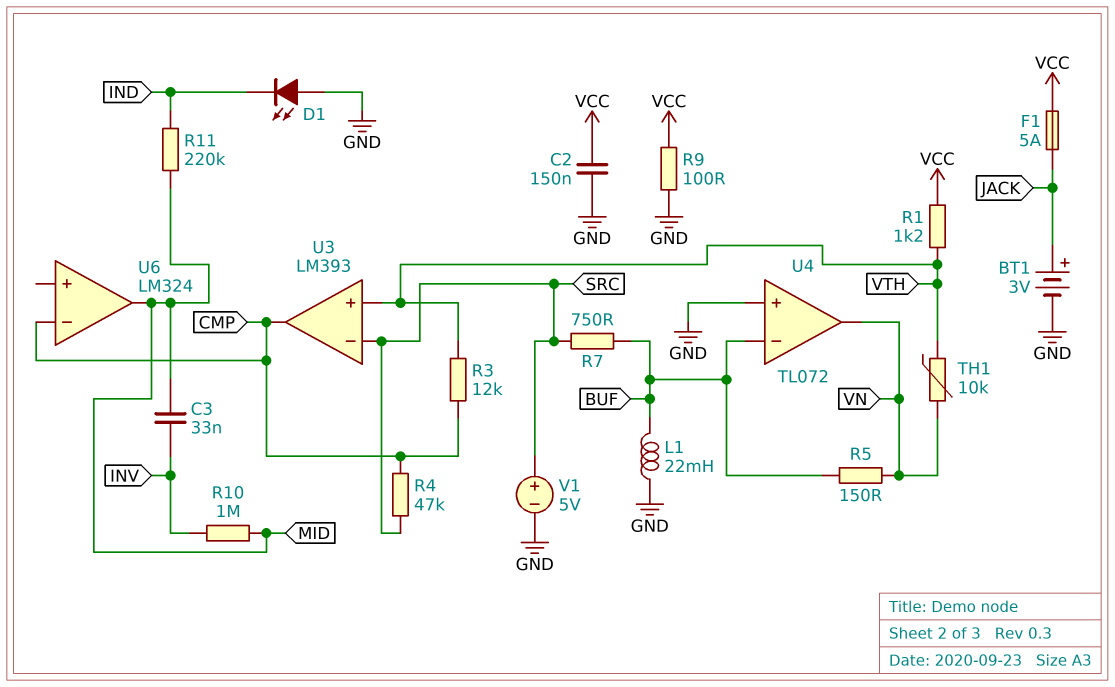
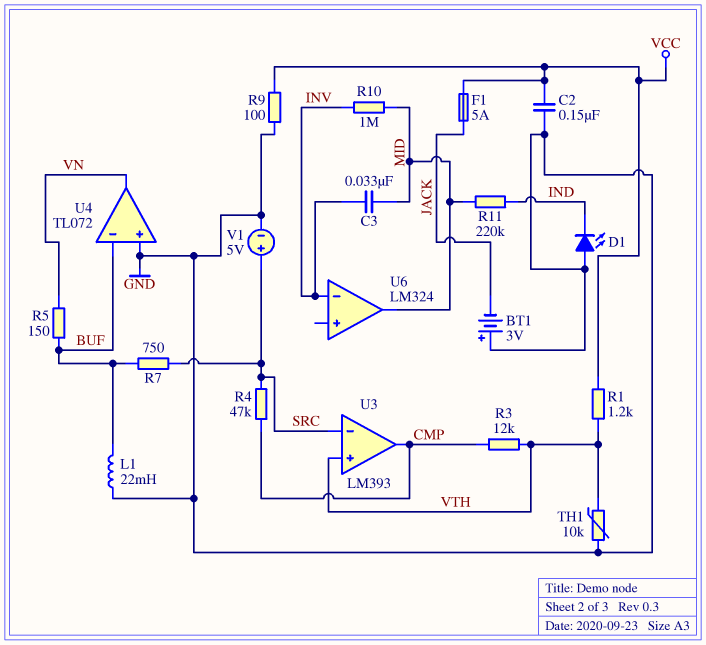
BT1: 3V (plus JACK, minus GND) -> 3V (plus GND, minus JACK)
TH1: 10k (VN, VTH) -> 10k (GND, VTH)
U6 pin in-: CMP -> INV

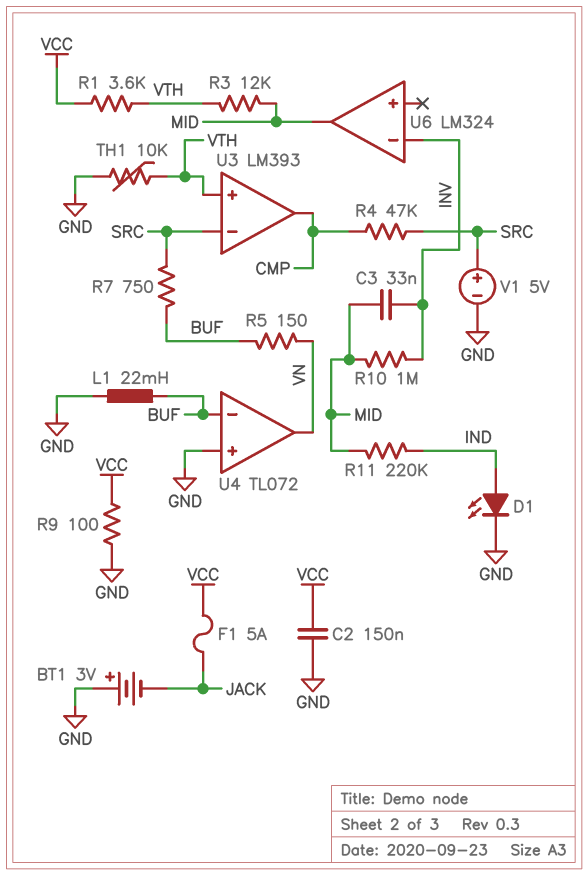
D1: LED (A GND, K IND) -> LED (A IND, K GND)
R1: 1.2k (VCC, VTH) -> 3.6k (VCC, VTH)
R3: 12k (CMP, VTH) -> 12k (MID, VTH)

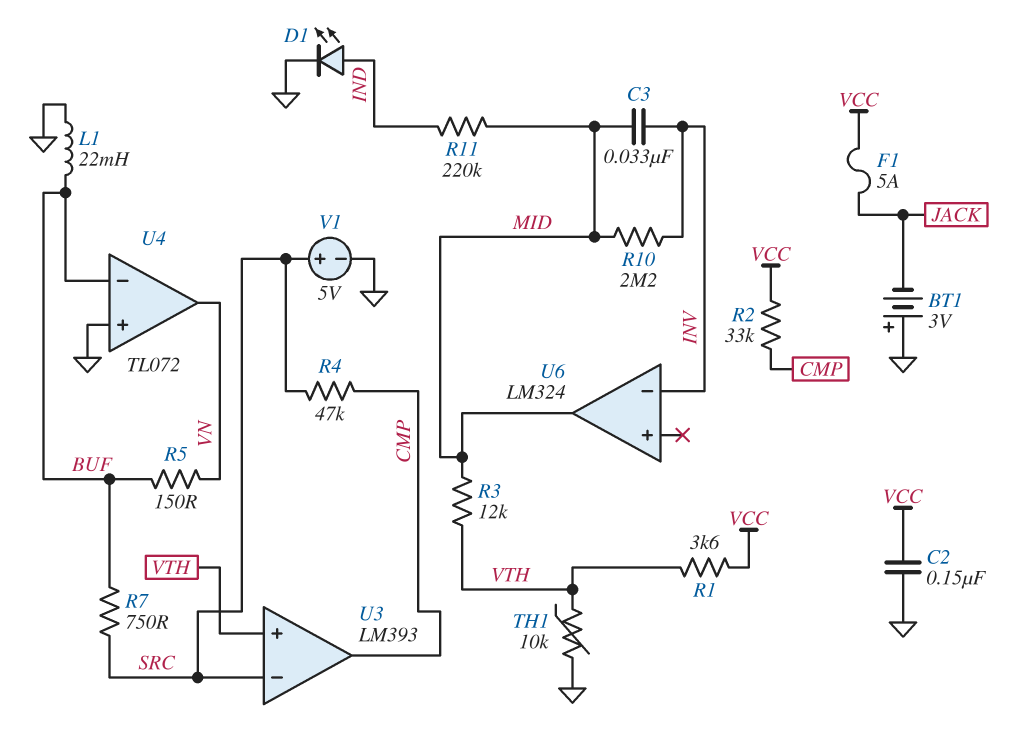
R2: none -> 33k (CMP, VCC)
R9: 100 (GND, VCC) -> none
R10: 1M (INV, MID) -> 2.2M (INV, MID)

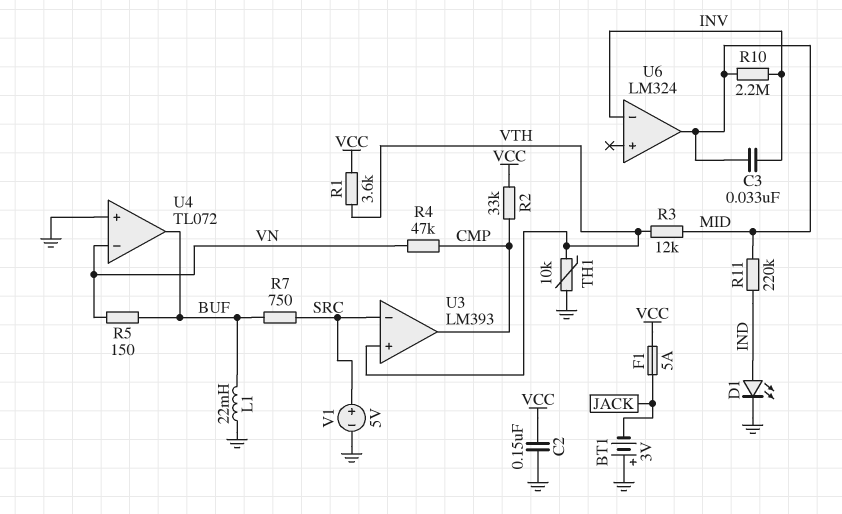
R4: 47k (CMP, SRC) -> 47k (CMP, VN)
U4 pin in-: BUF -> VN
U4 pin out: VN -> BUF

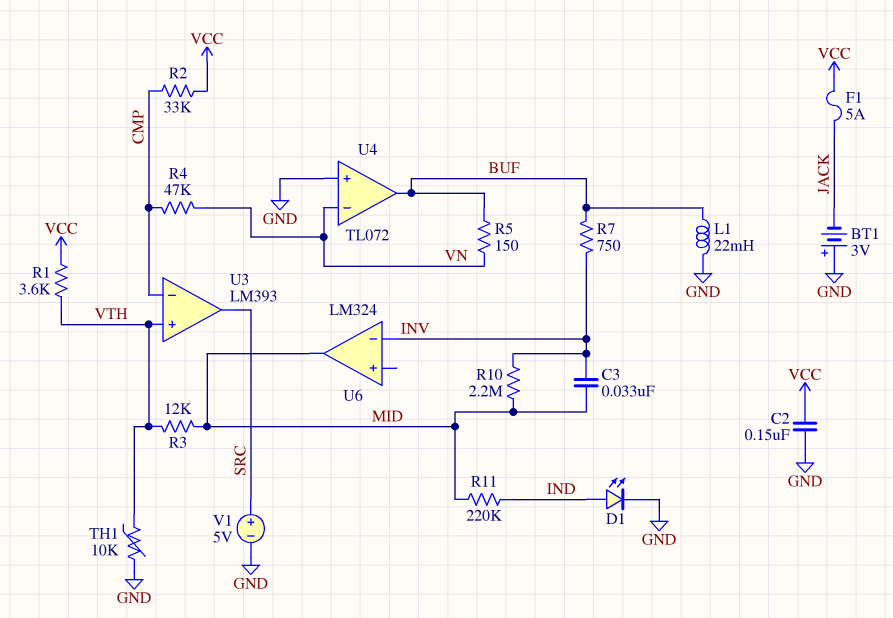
R7: 750 (BUF, SRC) -> 750 (BUF, INV)
U3 pin in-: SRC -> CMP
U3 pin out: CMP -> SRC

